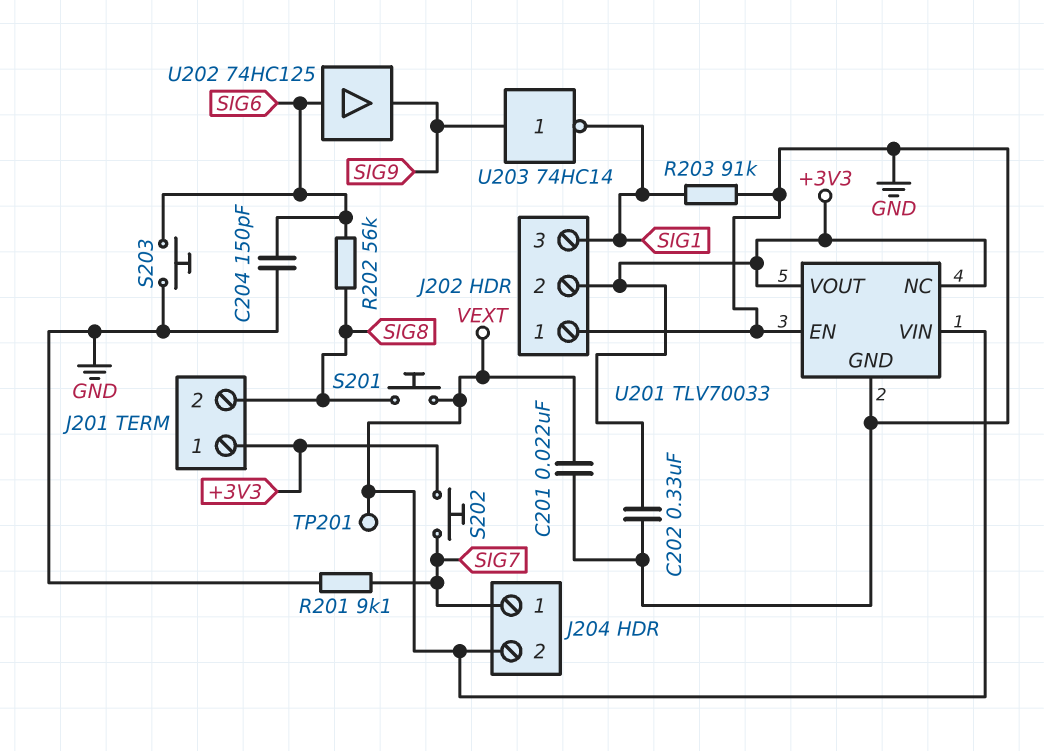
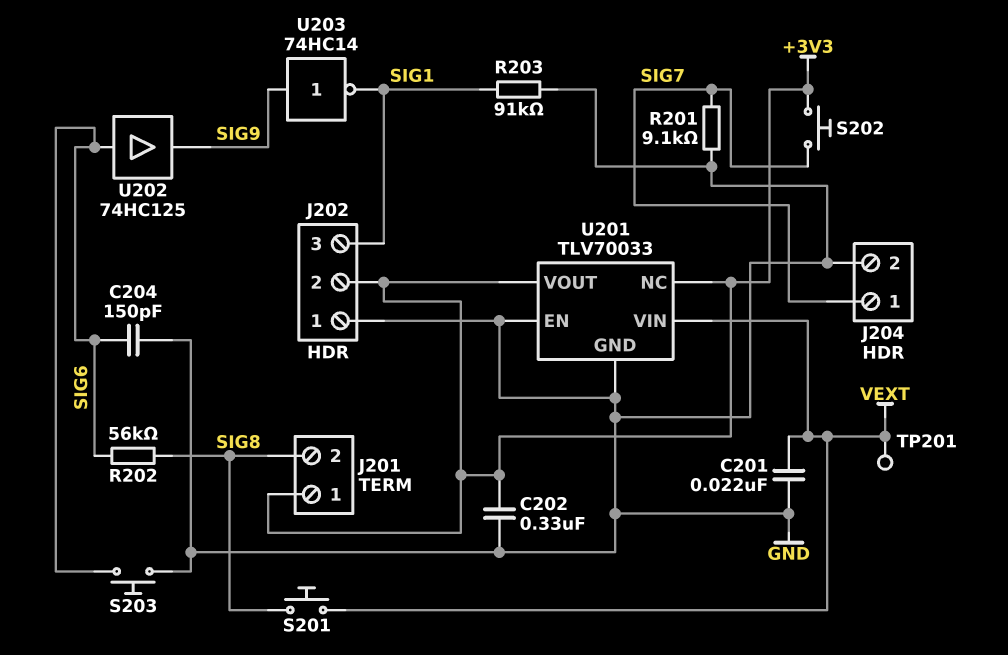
J204 pin 2: VEXT -> GND

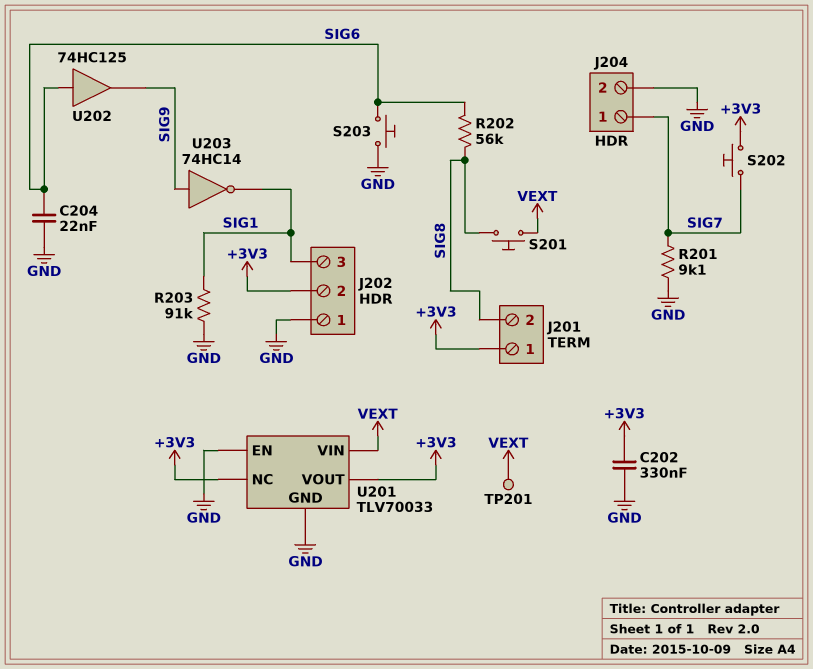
C201: 22nF (GND, VEXT) -> none
C204: 150pF (GND, SIG6) -> 22nF (GND, SIG6)

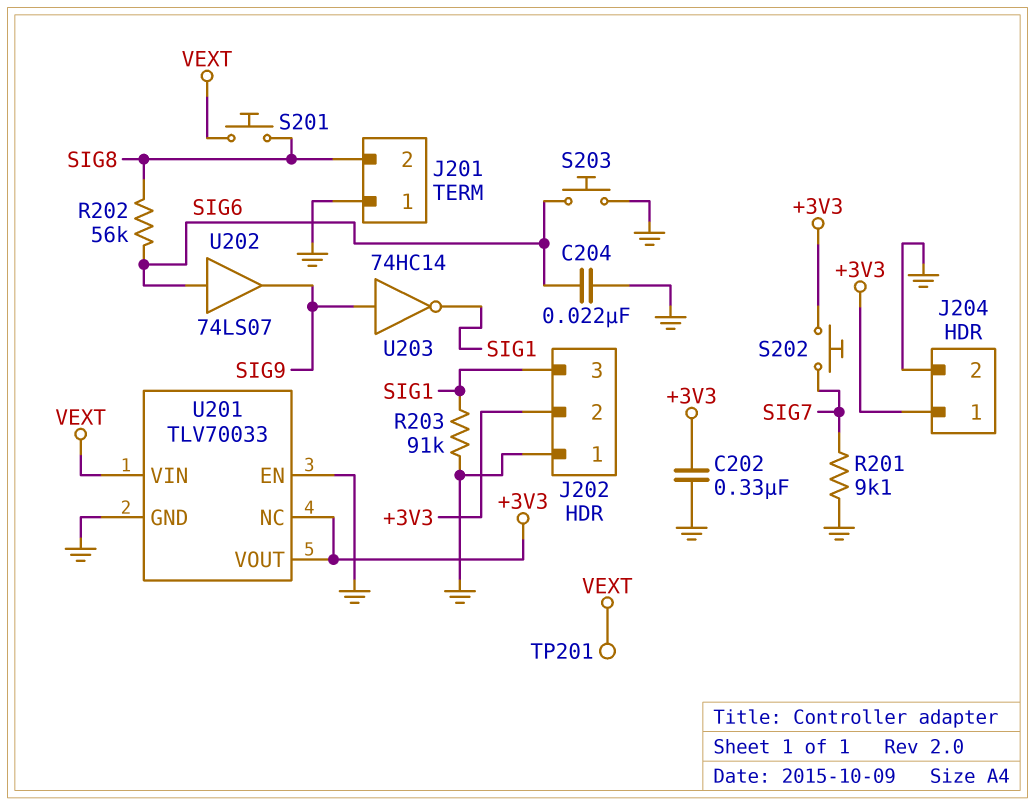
J201 pin 1: +3V3 -> GND
J204 pin 1: SIG7 -> +3V3
U202: buffer 74HC125 (in SIG6, out SIG9) -> buffer 74LS07 (in SIG6, out SIG9)

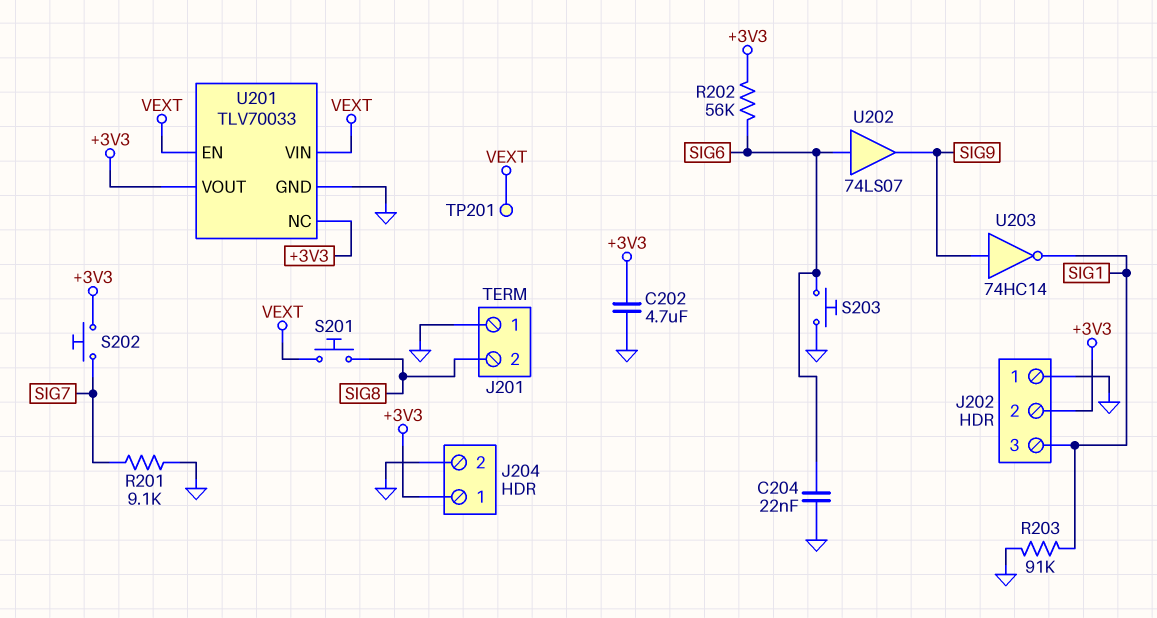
C202: 330nF (+3V3, GND) -> 4.7uF (+3V3, GND)
R202: 56k (SIG6, SIG8) -> 56k (+3V3, SIG6)
U201 pin EN: GND -> VEXT

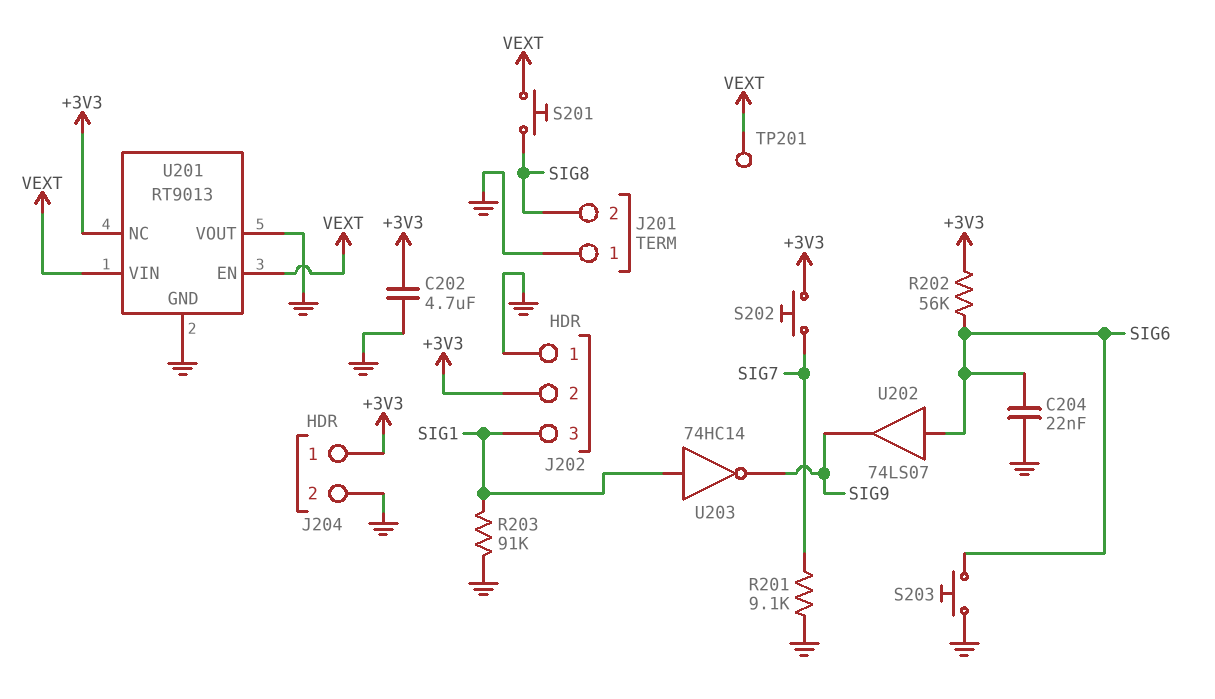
U201: TLV70033 -> RT9013
U201 pin VOUT: +3V3 -> GND
U203: NOT 74HC14 (in SIG9, out SIG1) -> NOT 74HC14 (in SIG1, out SIG9)

